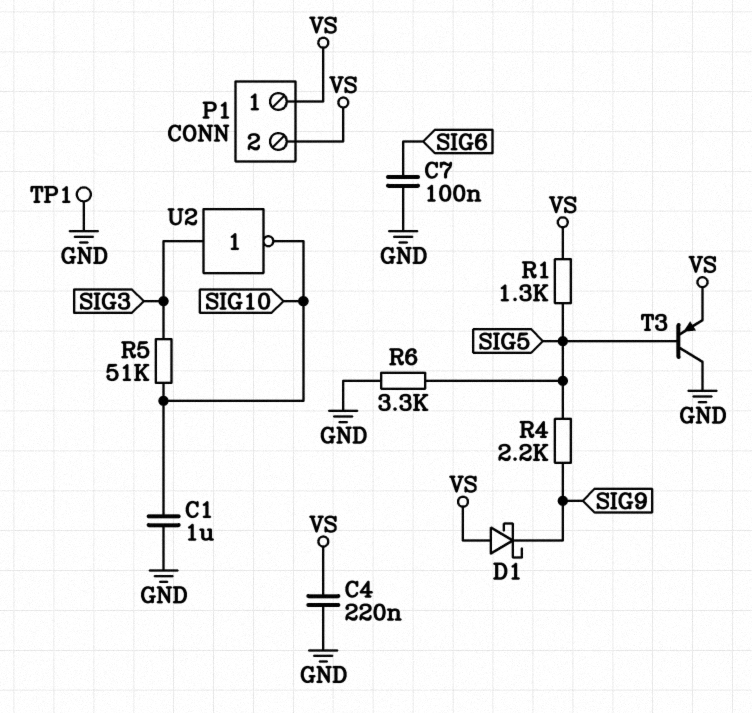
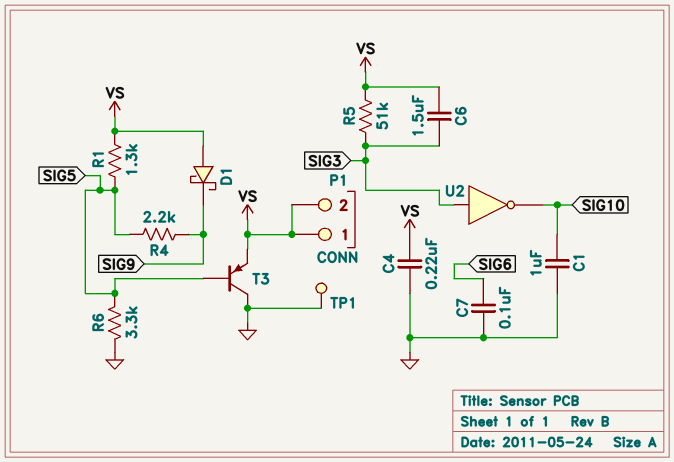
C6: none -> 1.5uF (SIG3, VS)
R5: 51k (SIG3, SIG10) -> 51k (SIG3, VS)

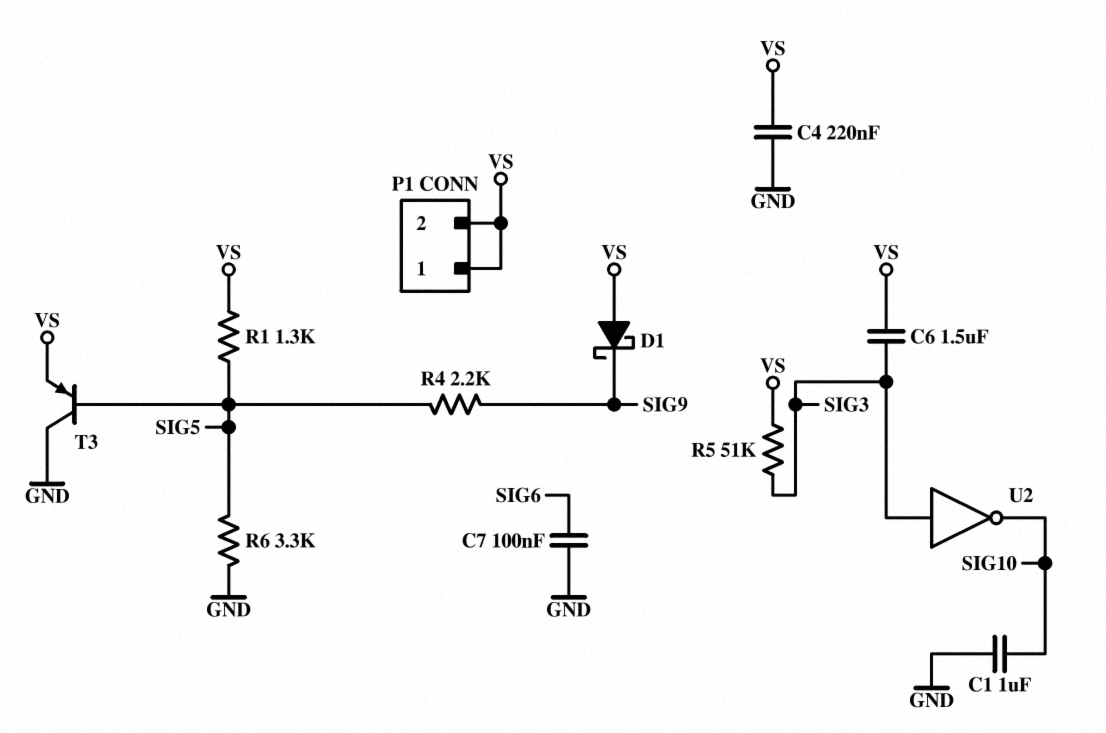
TP1: test point (GND) -> none

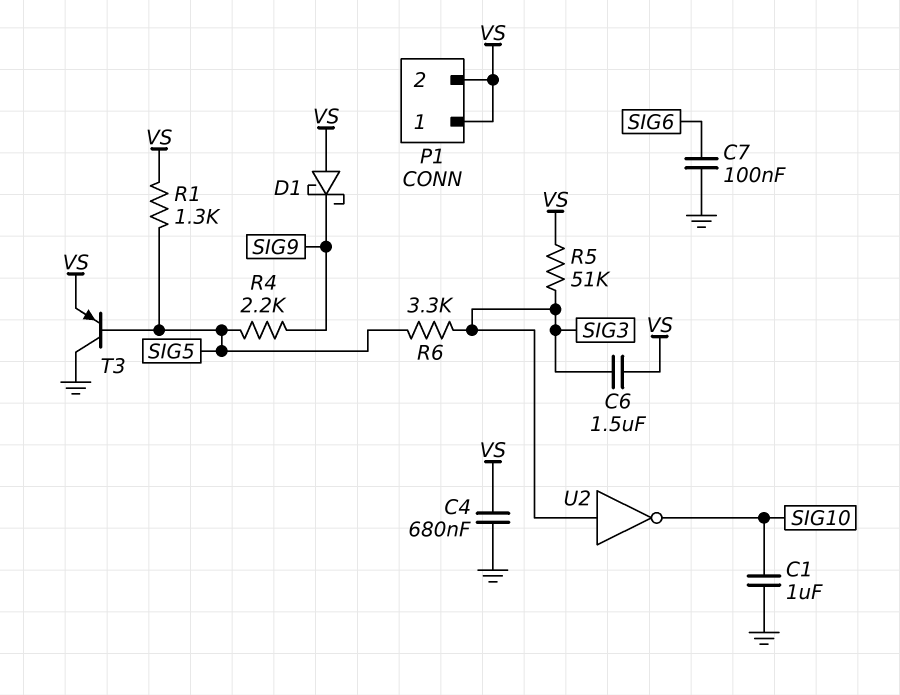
C4: 220nF (GND, VS) -> 680nF (GND, VS)
R6: 3.3k (GND, SIG5) -> 3.3k (SIG3, SIG5)

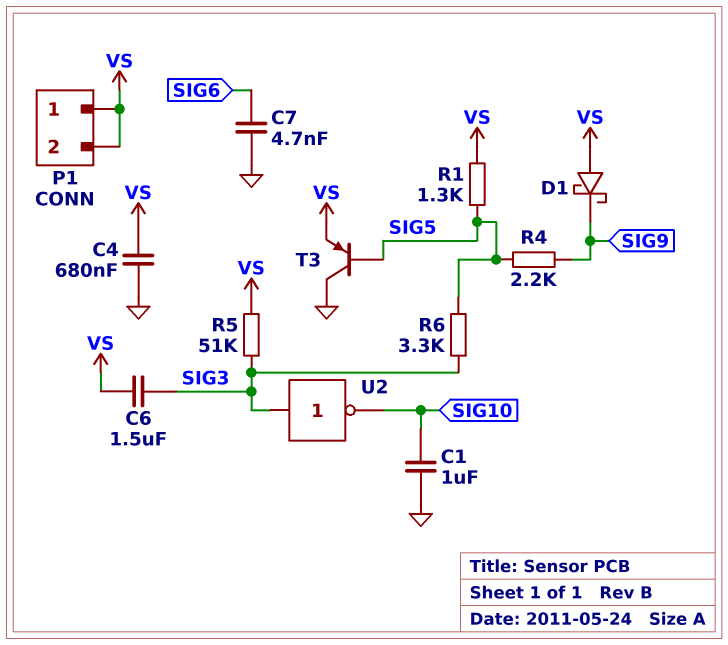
C7: 100nF (GND, SIG6) -> 4.7nF (GND, SIG6)

